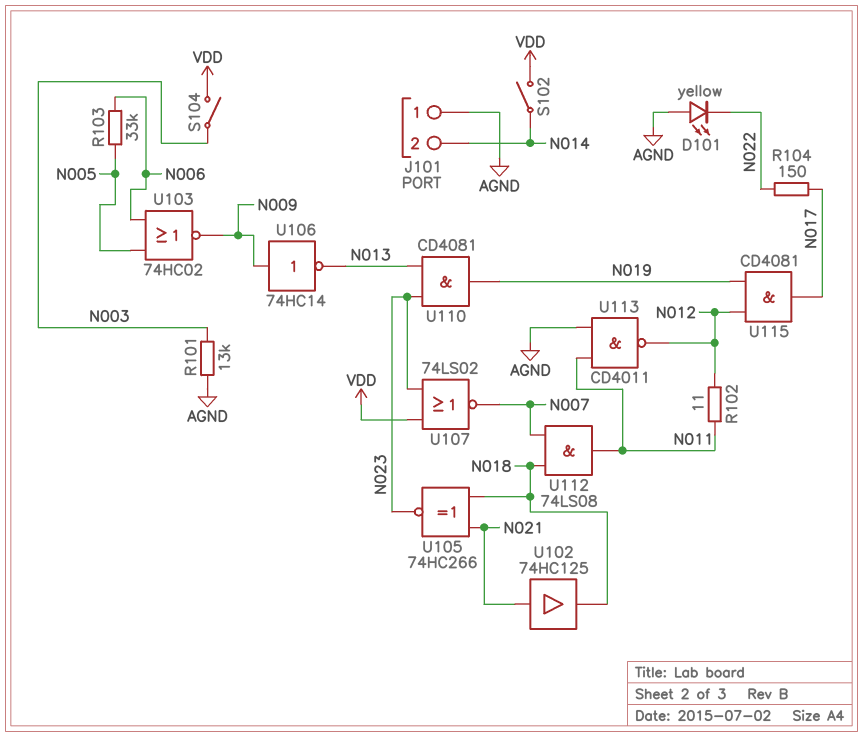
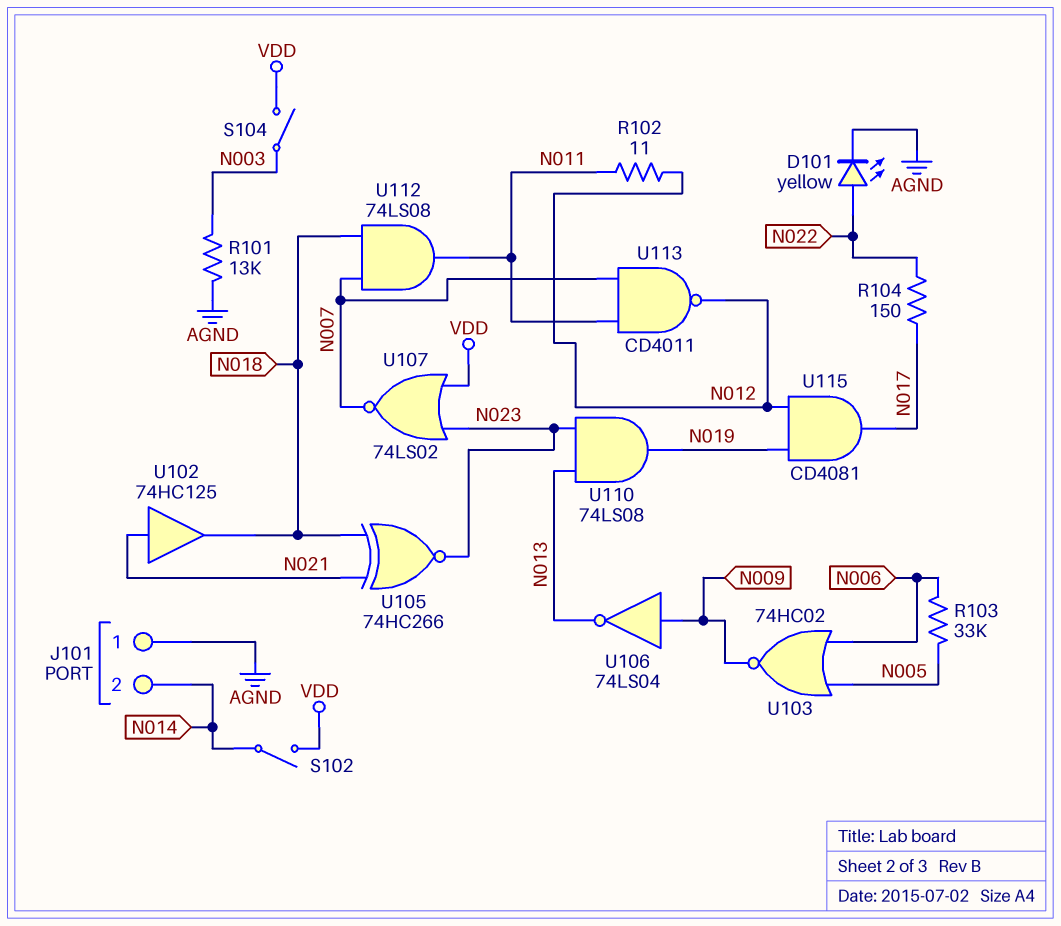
D101: LED yellow (A AGND, K N022) -> LED yellow (A N022, K AGND)
U106: NOT 74HC14 (in N009, out N013) -> NOT 74LS04 (in N009, out N013)
U110: AND CD4081 (in N013, in N023, out N019) -> AND 74LS08 (in N013, in N023, out N019)
U113: NAND CD4011 (in AGND, in N011, out N012) -> NAND CD4011 (in N007, in N011, out N012)

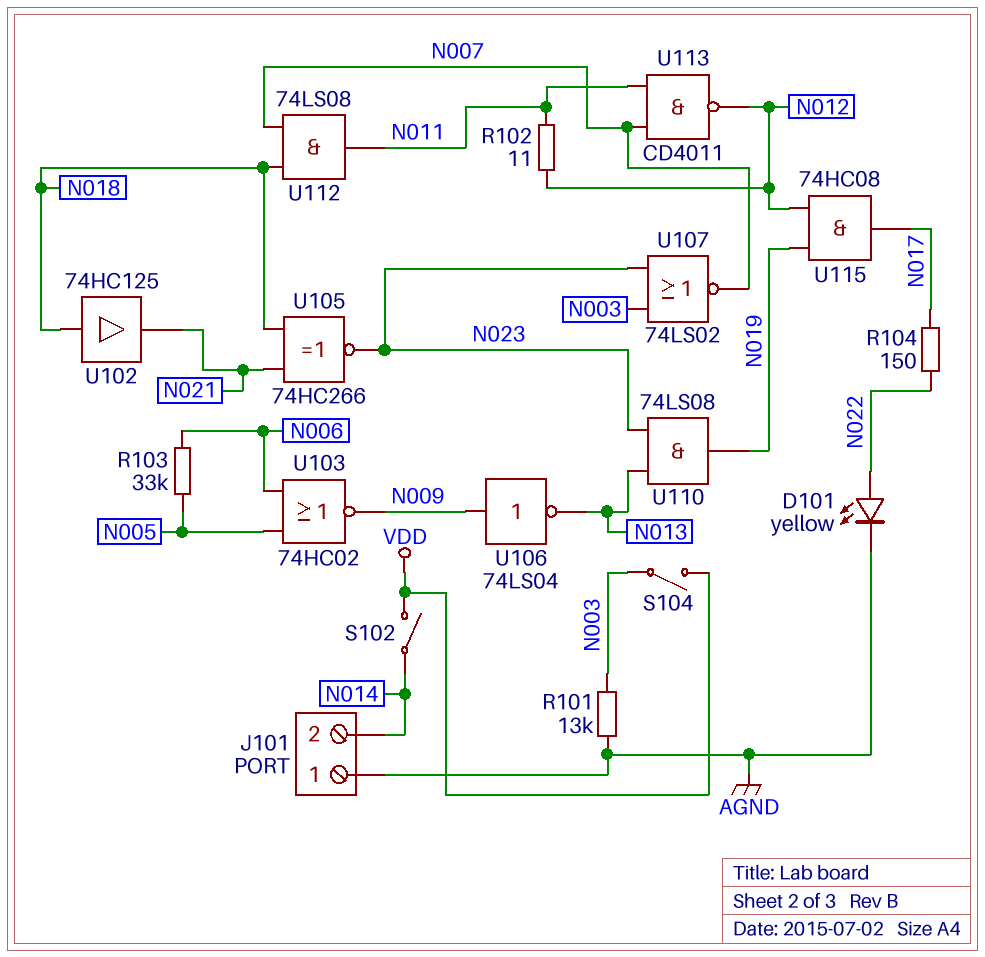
U102: buffer 74HC125 (in N021, out N018) -> buffer 74HC125 (in N018, out N021)
U107: NOR 74LS02 (in N023, in VDD, out N007) -> NOR 74LS02 (in N003, in N023, out N007)
U115: AND CD4081 (in N012, in N019, out N017) -> AND 74HC08 (in N012, in N019, out N017)

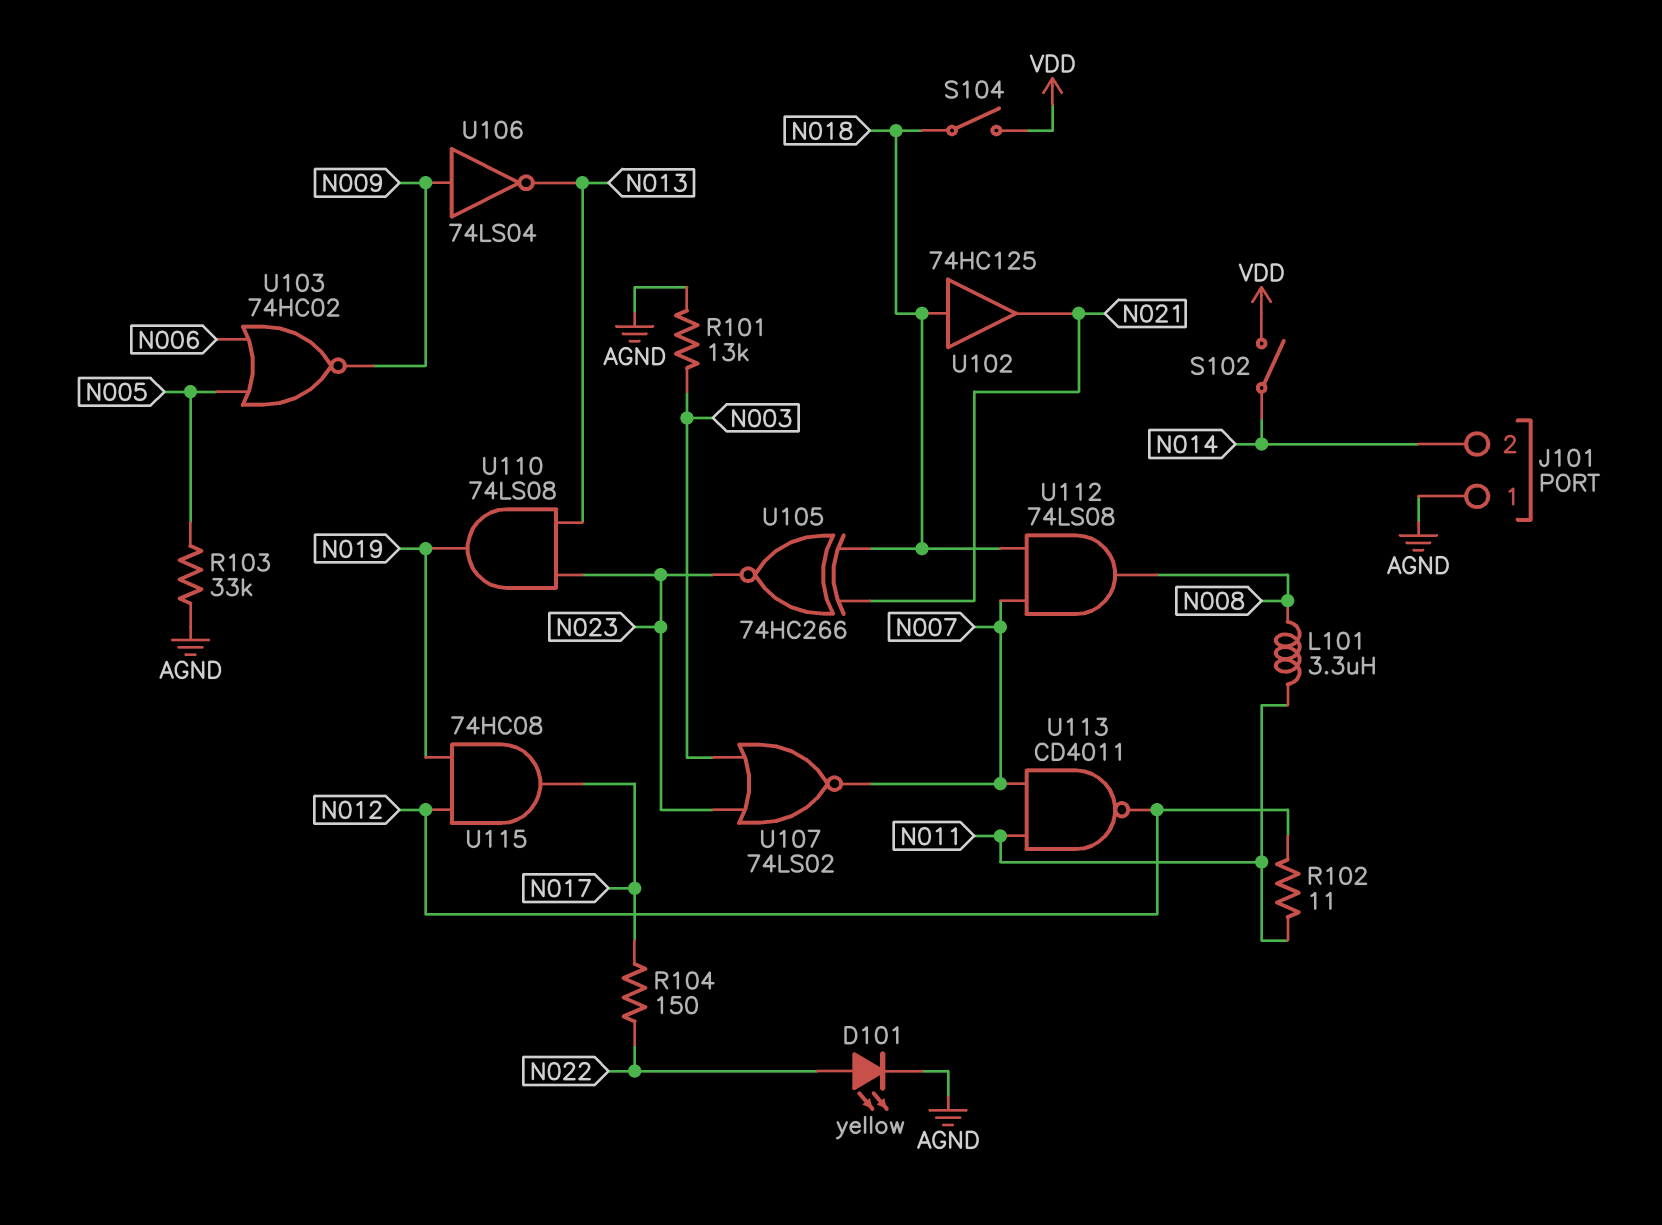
L101: none -> 3.3uH (N008, N011)
R103: 33k (N005, N006) -> 33k (AGND, N005)
S104: switch (N003, VDD) -> switch (N018, VDD)
U112: AND 74LS08 (in N007, in N018, out N011) -> AND 74LS08 (in N007, in N018, out N008)

